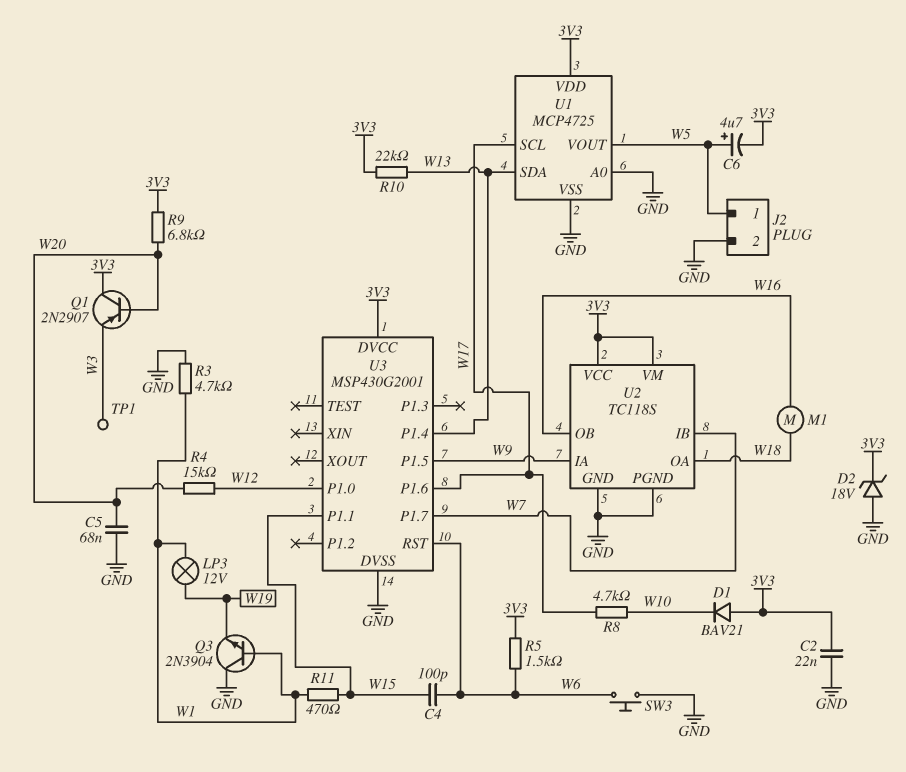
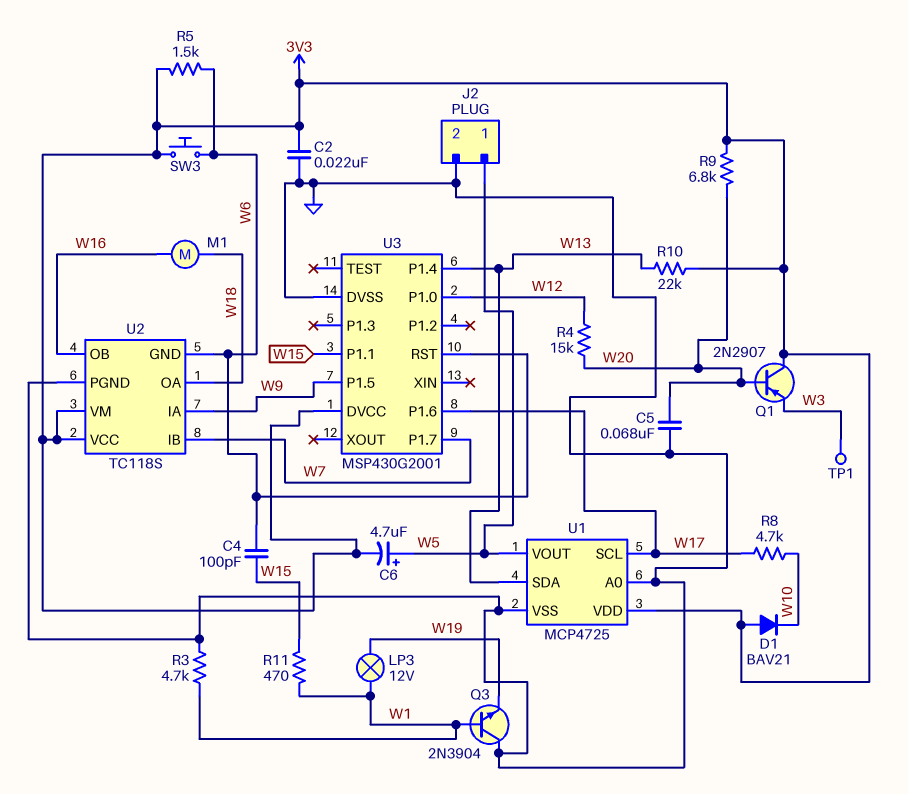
D2: zener 18V (A GND, K 3V3) -> none
SW3: button (GND, W6) -> button (3V3, W6)
U2 pin GND: GND -> W6

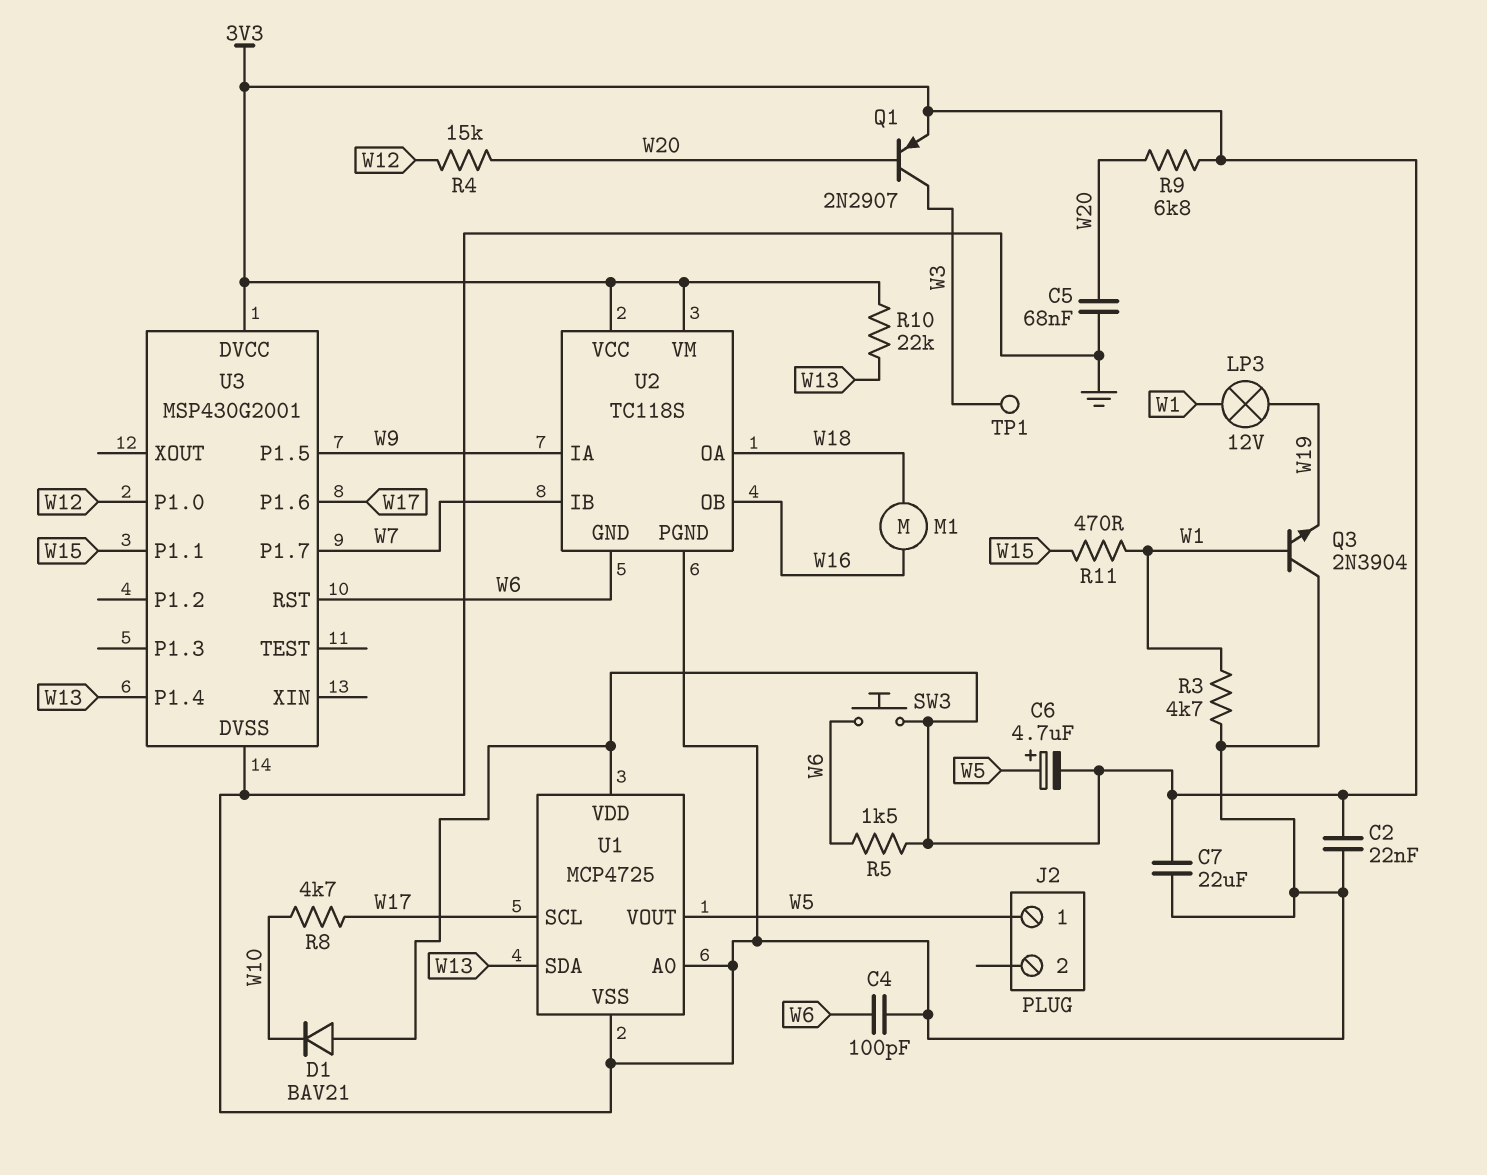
C4: 100pF (W6, W15) -> 100pF (GND, W6)
C7: none -> 22uF (3V3, GND)
J2 pin 2: GND -> none
Q1: PNP 2N2907 (B W20, C 3V3, E W3) -> PNP 2N2907 (B W20, C W3, E 3V3)

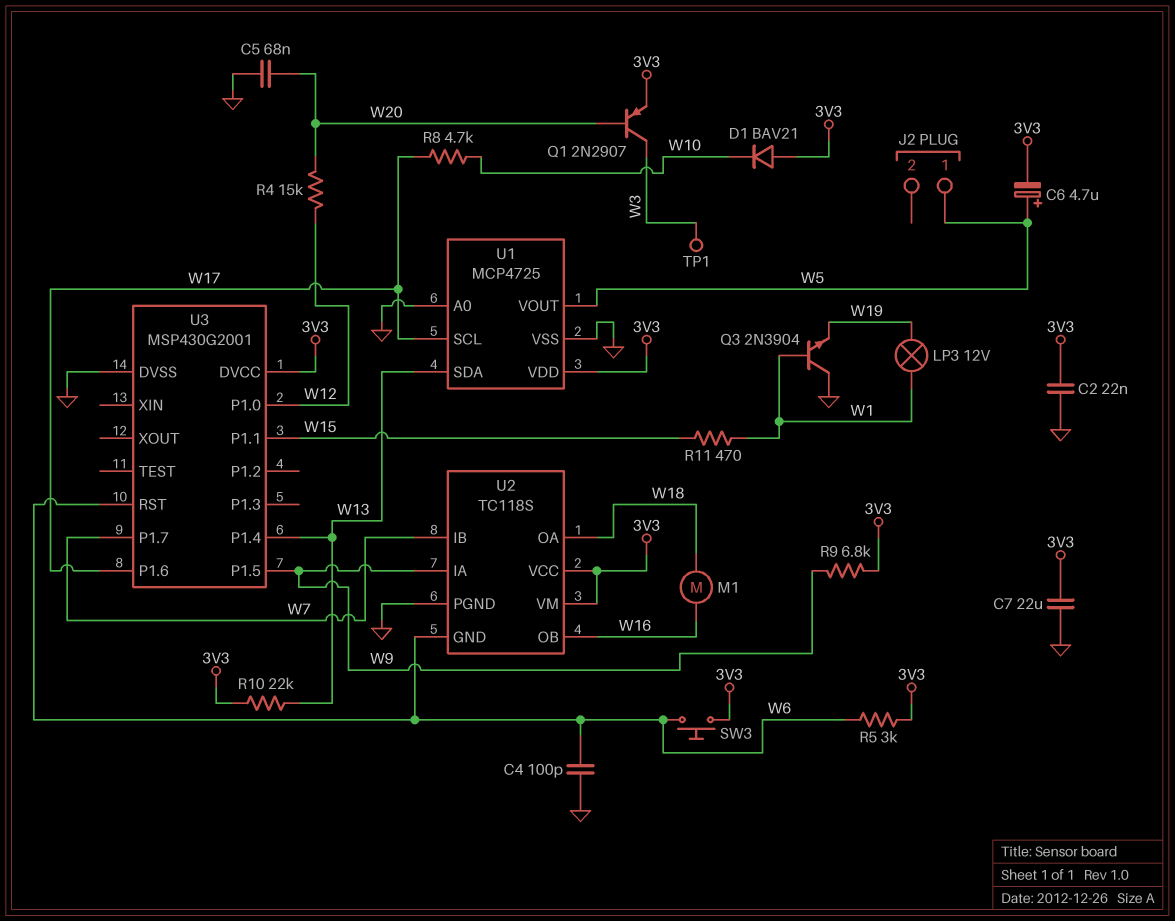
R3: 4.7k (GND, W1) -> none
R5: 1.5k (3V3, W6) -> 3k (3V3, W6)
R9: 6.8k (3V3, W20) -> 6.8k (3V3, W9)

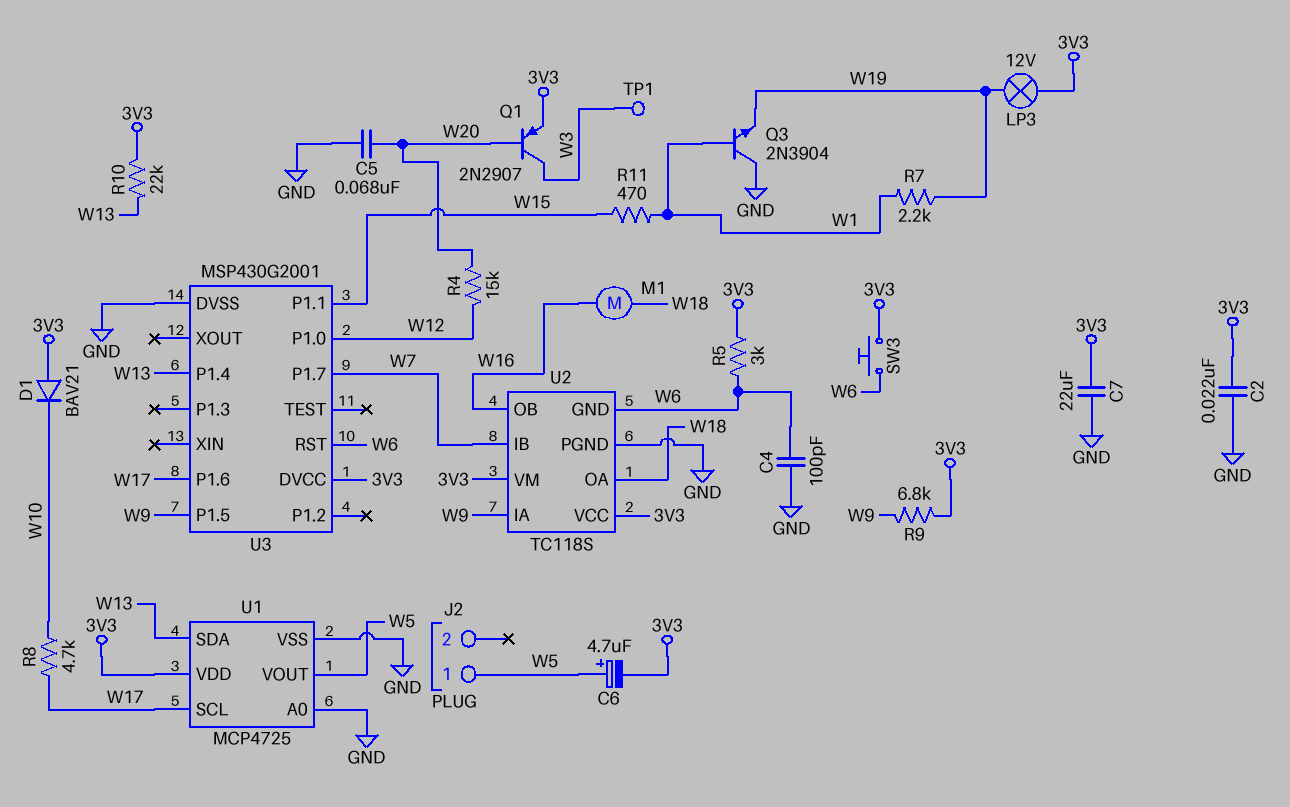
LP3: lamp 12V (W1, W19) -> lamp 12V (3V3, W19)
R7: none -> 2.2k (W1, W19)

